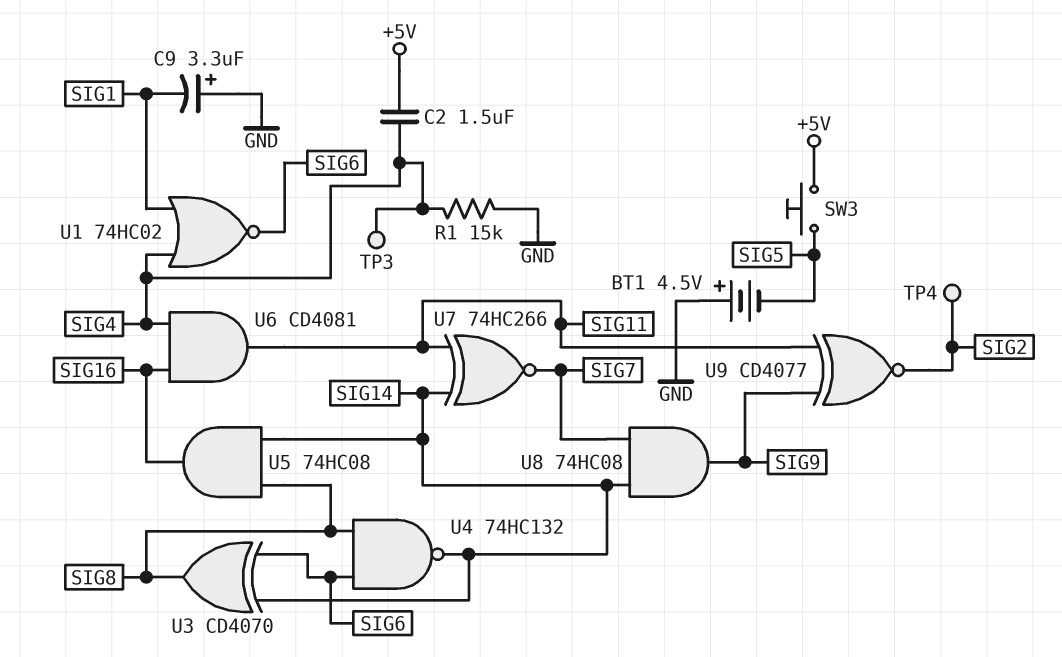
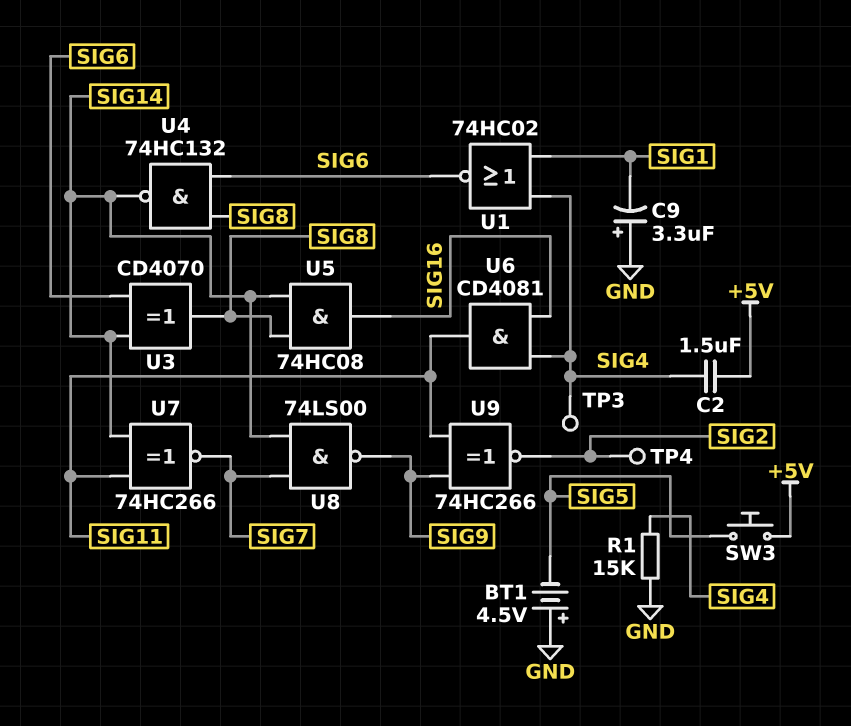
U8: AND 74HC08 (in SIG7, in SIG14, out SIG9) -> NAND 74LS00 (in SIG7, in SIG14, out SIG9)
U9: XNOR CD4077 (in SIG9, in SIG11, out SIG2) -> XNOR 74HC266 (in SIG9, in SIG11, out SIG2)

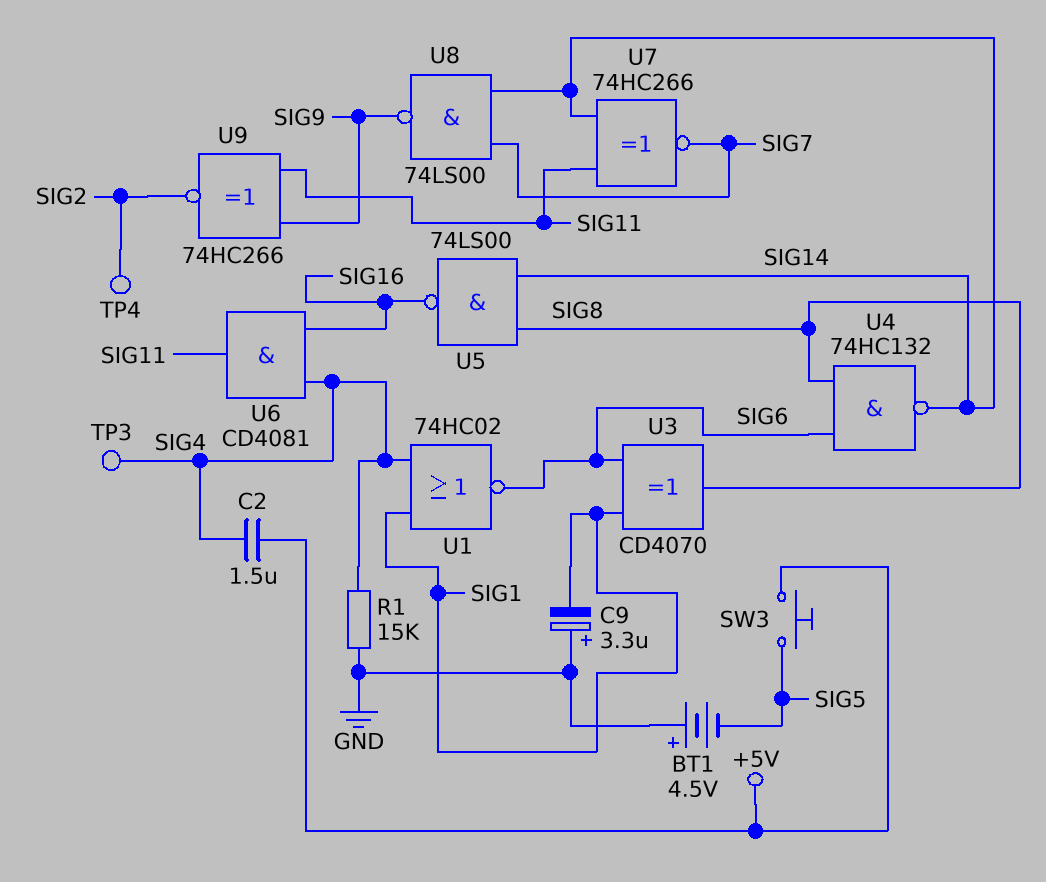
U3: XOR CD4070 (in SIG6, in SIG14, out SIG8) -> XOR CD4070 (in SIG1, in SIG6, out SIG8)
U5: AND 74HC08 (in SIG8, in SIG14, out SIG16) -> NAND 74LS00 (in SIG8, in SIG14, out SIG16)

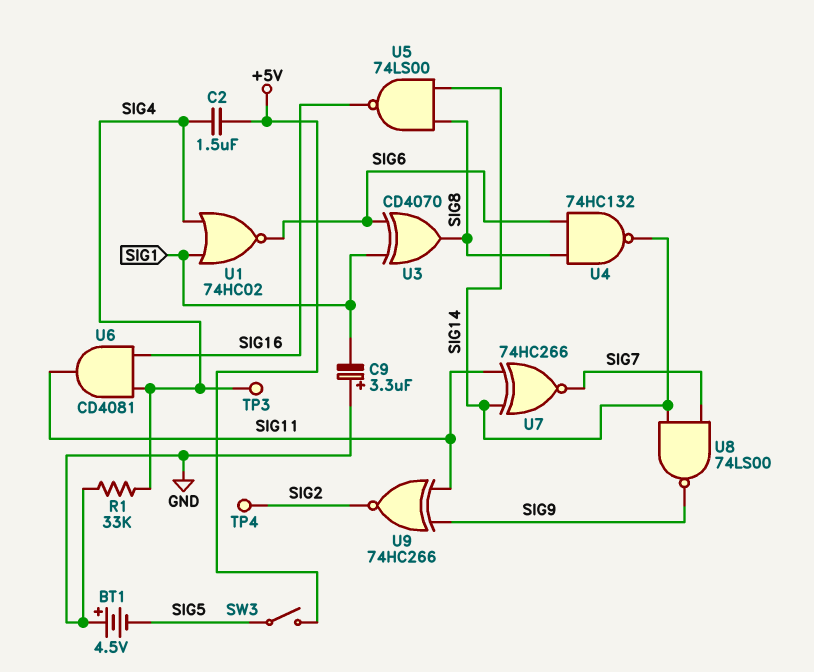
R1: 15k (GND, SIG4) -> 33k (GND, SIG4)
SW3: button (+5V, SIG5) -> switch (+5V, SIG5)

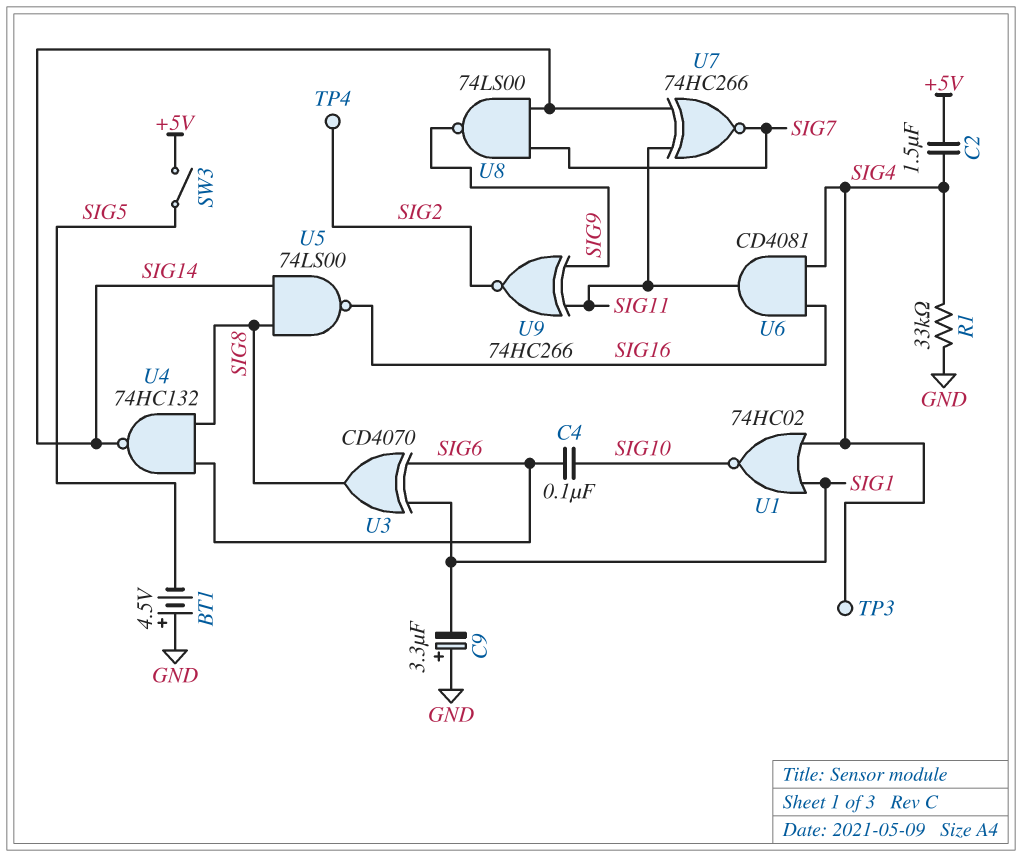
C4: none -> 100nF (SIG6, SIG10)
U1: NOR 74HC02 (in SIG1, in SIG4, out SIG6) -> NOR 74HC02 (in SIG1, in SIG4, out SIG10)

